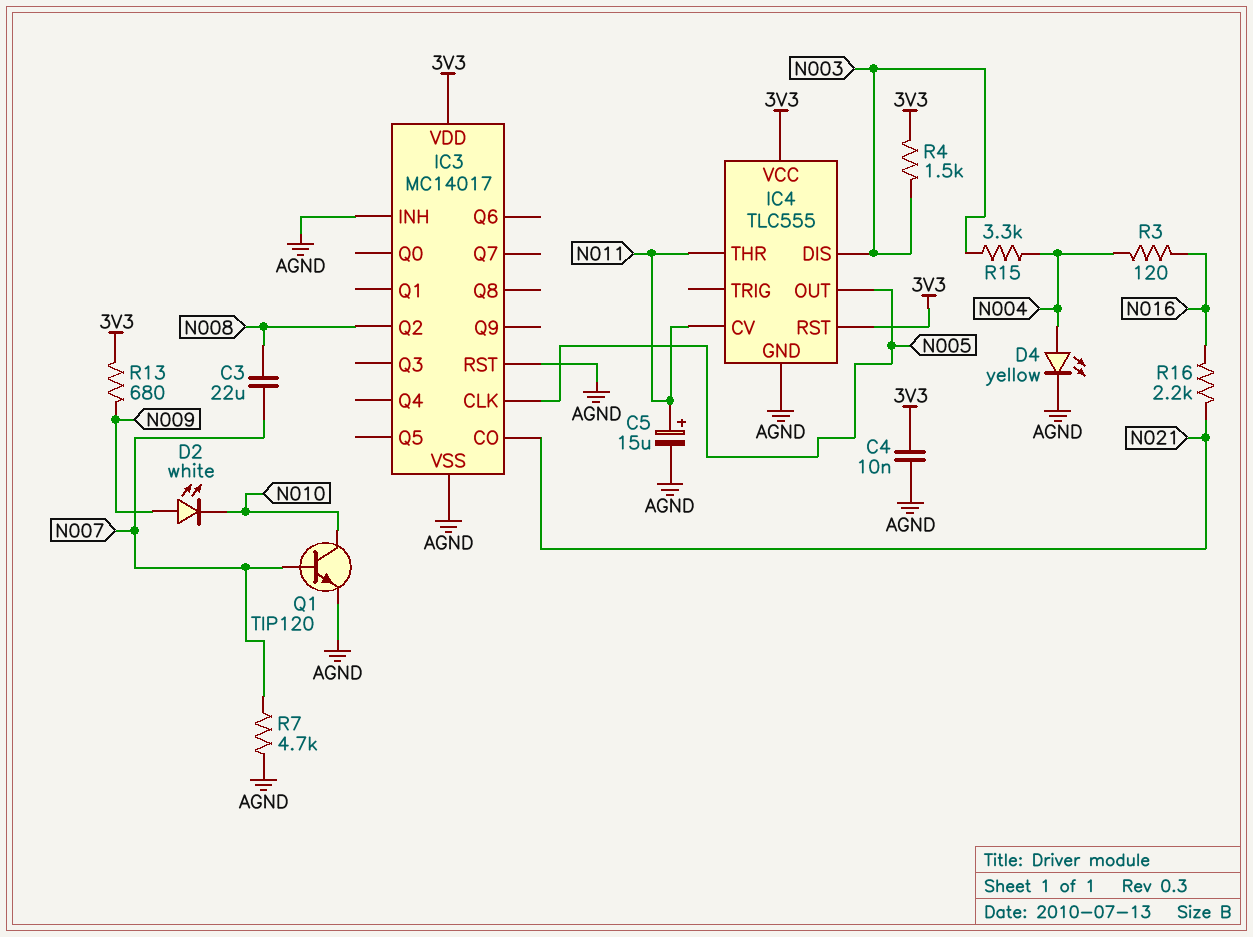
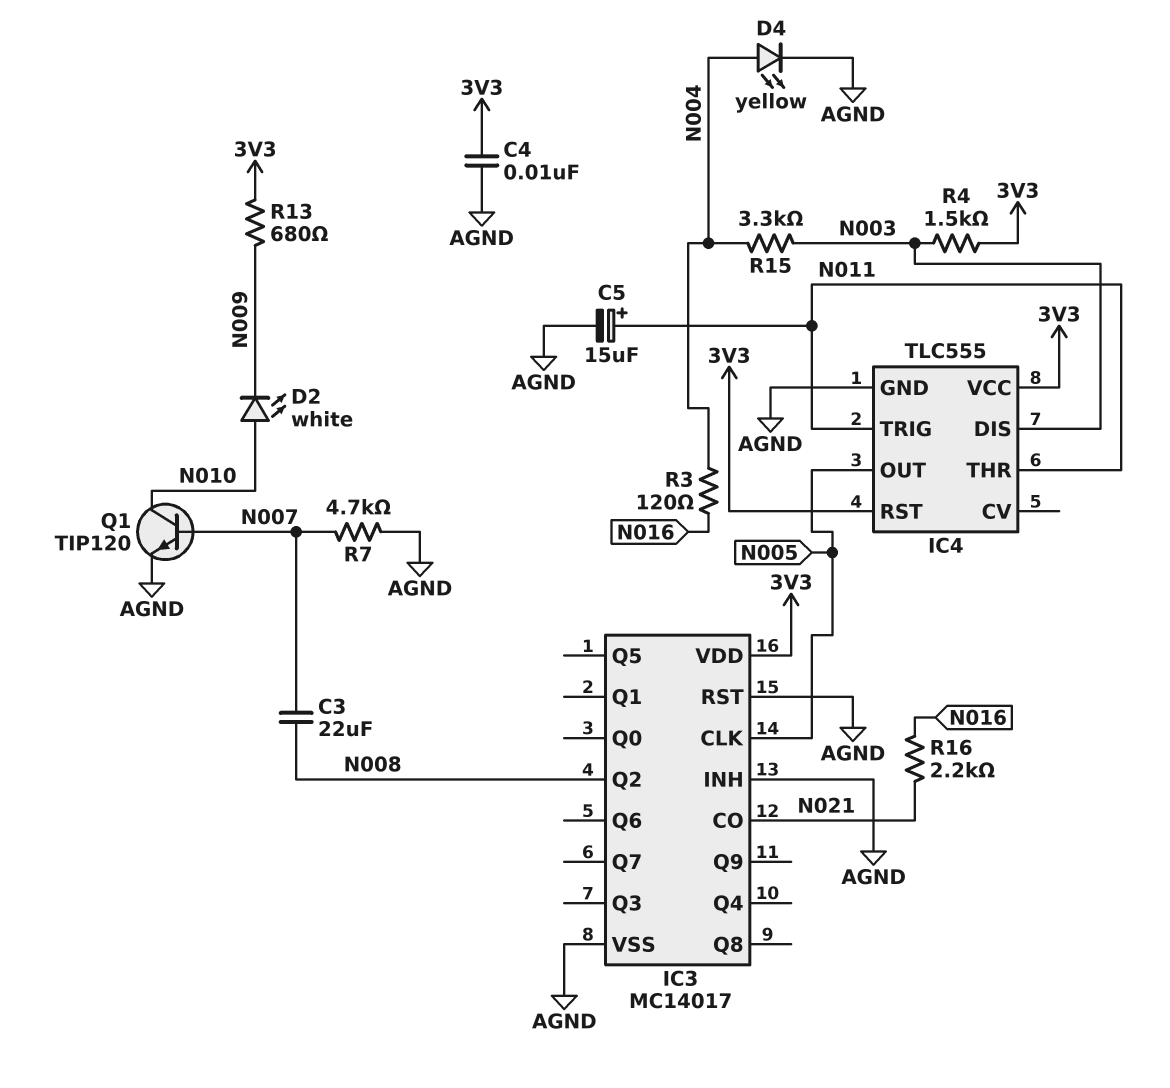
D2: LED white (A N009, K N010) -> LED white (A N010, K N009)
IC4 pin CV: N011 -> none
IC4 pin TRIG: none -> N011

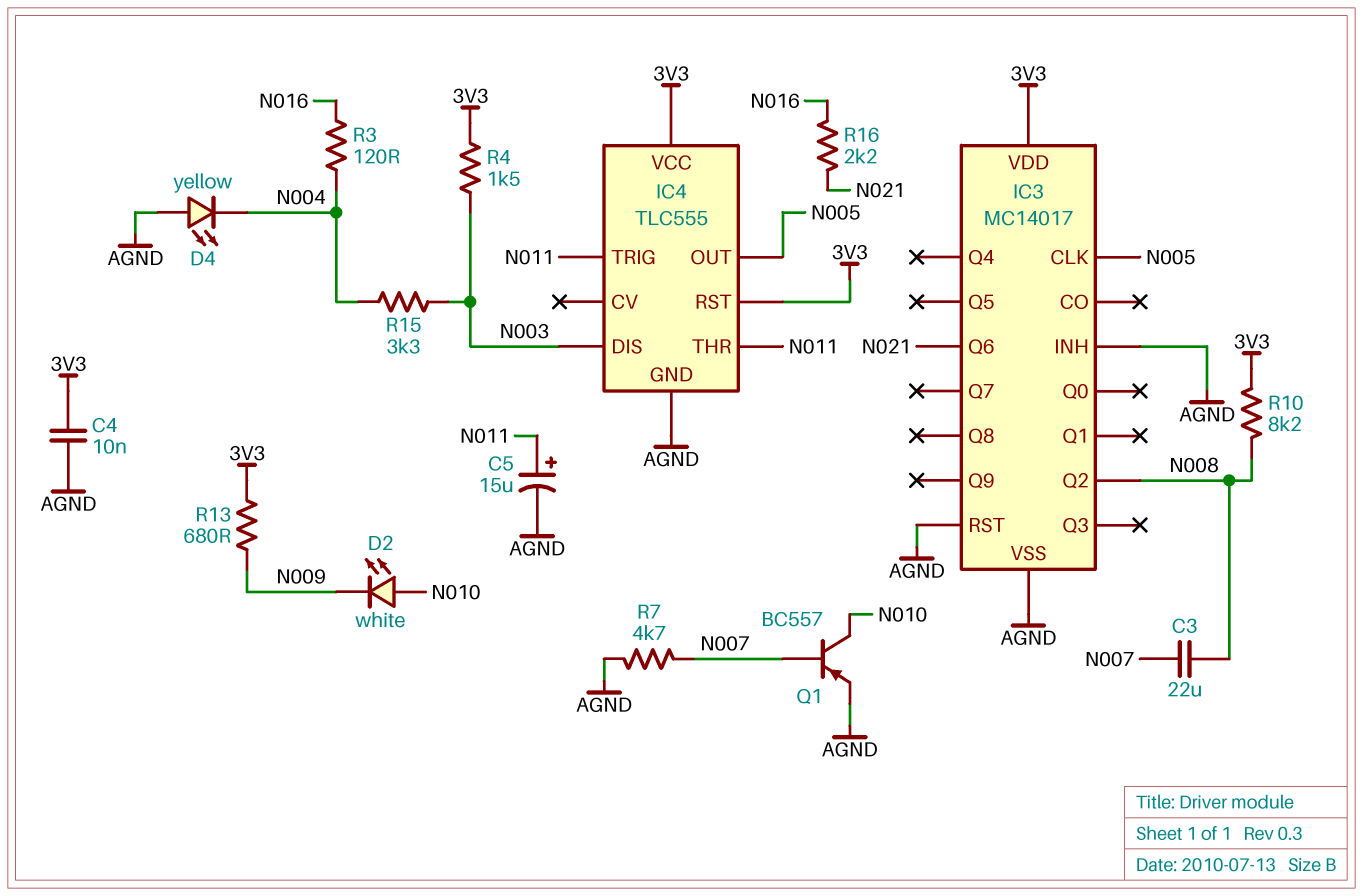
D4: LED yellow (A N004, K AGND) -> LED yellow (A AGND, K N004)
IC3 pin CO: N021 -> none
IC3 pin Q6: none -> N021
Q1: NPN TIP120 (B N007, C N010, E AGND) -> PNP BC557 (B N007, C N010, E AGND)
R10: none -> 8.2k (3V3, N008)

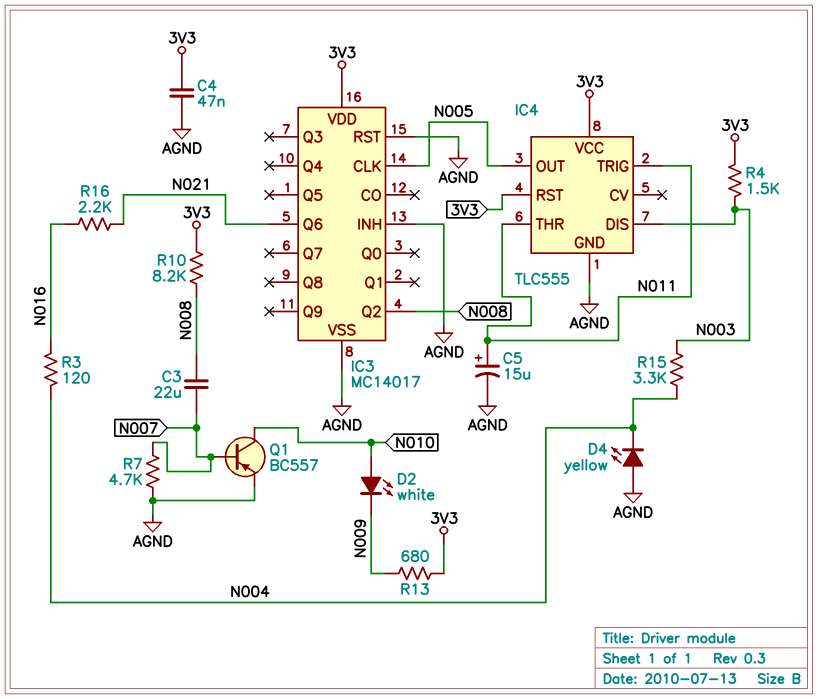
C4: 10nF (3V3, AGND) -> 47nF (3V3, AGND)

